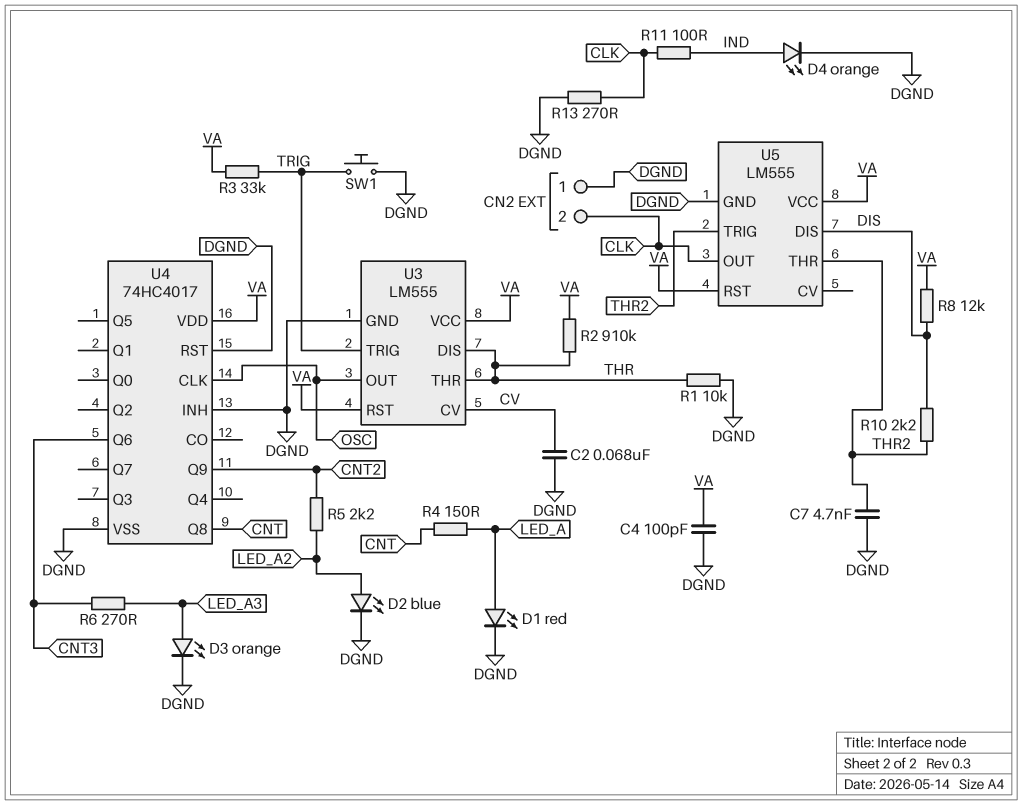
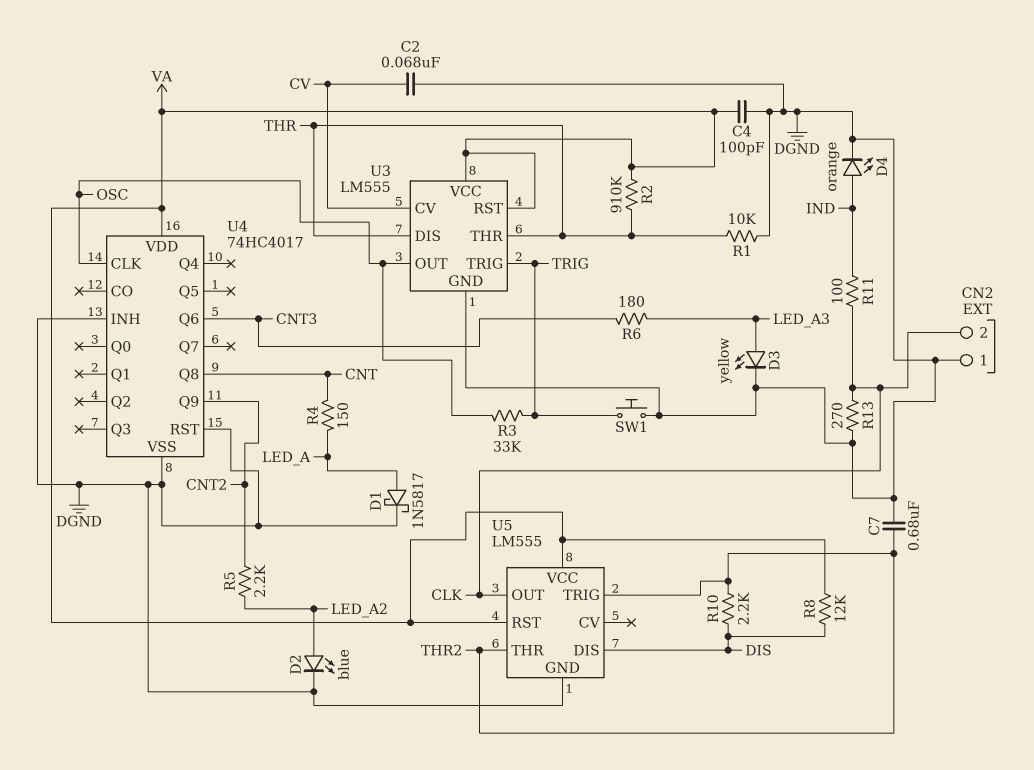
C7: 4.7nF (DGND, THR2) -> 680nF (DGND, THR2)
D1: LED red (A LED_A, K DGND) -> schottky 1N5817 (A LED_A, K DGND)
D3: LED orange (A LED_A3, K DGND) -> LED yellow (A LED_A3, K DGND)
R3: 33k (TRIG, VA) -> 33k (OSC, TRIG)
R6: 270 (CNT3, LED_A3) -> 180 (CNT3, LED_A3)

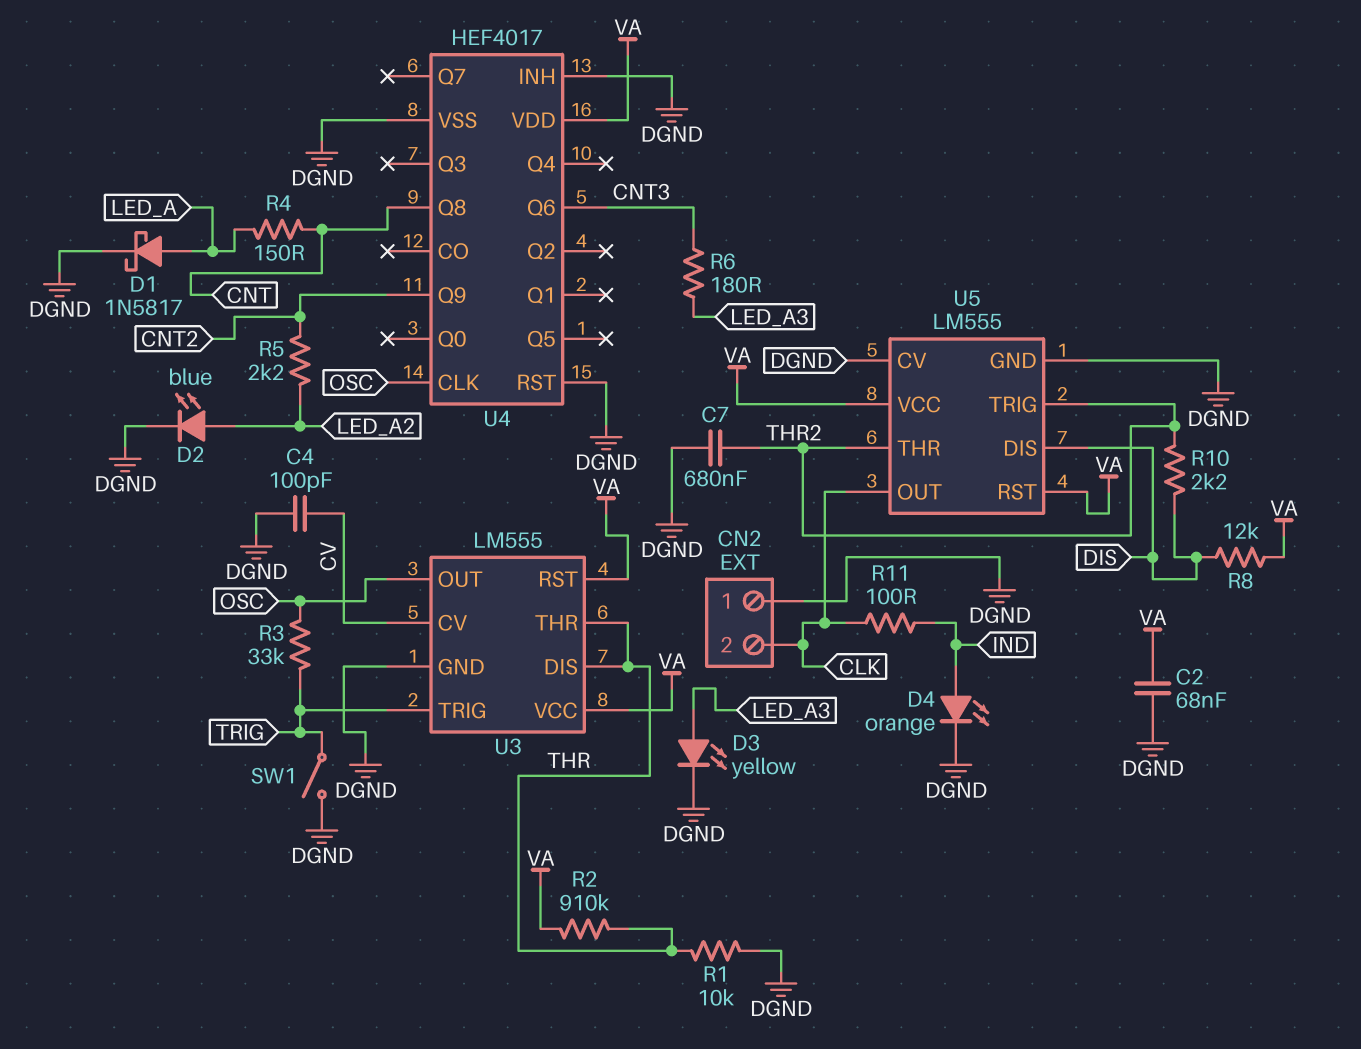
C2: 68nF (CV, DGND) -> 68nF (DGND, VA)
C4: 100pF (DGND, VA) -> 100pF (CV, DGND)
R13: 270 (CLK, DGND) -> none
SW1: button (DGND, TRIG) -> switch (DGND, TRIG)
U4: 74HC4017 -> HEF4017
U5 pin CV: none -> DGND

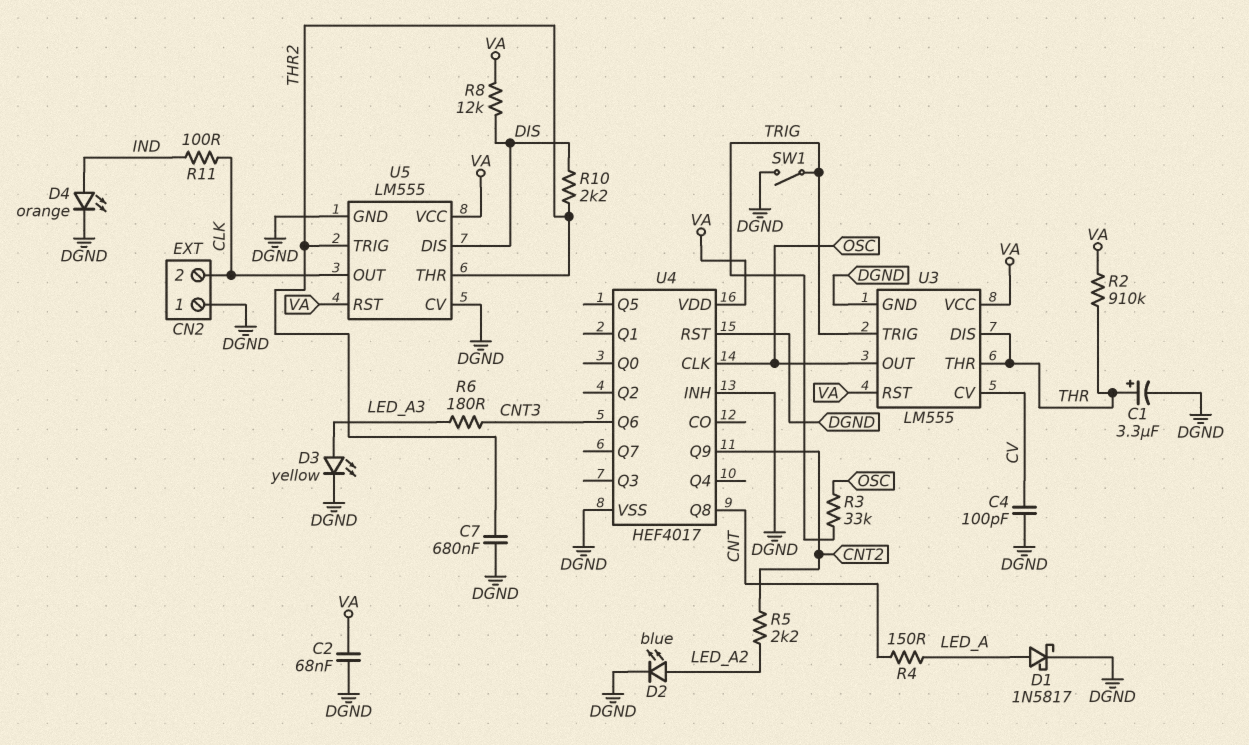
C1: none -> 3.3uF (plus THR, minus DGND)
R1: 10k (DGND, THR) -> none

